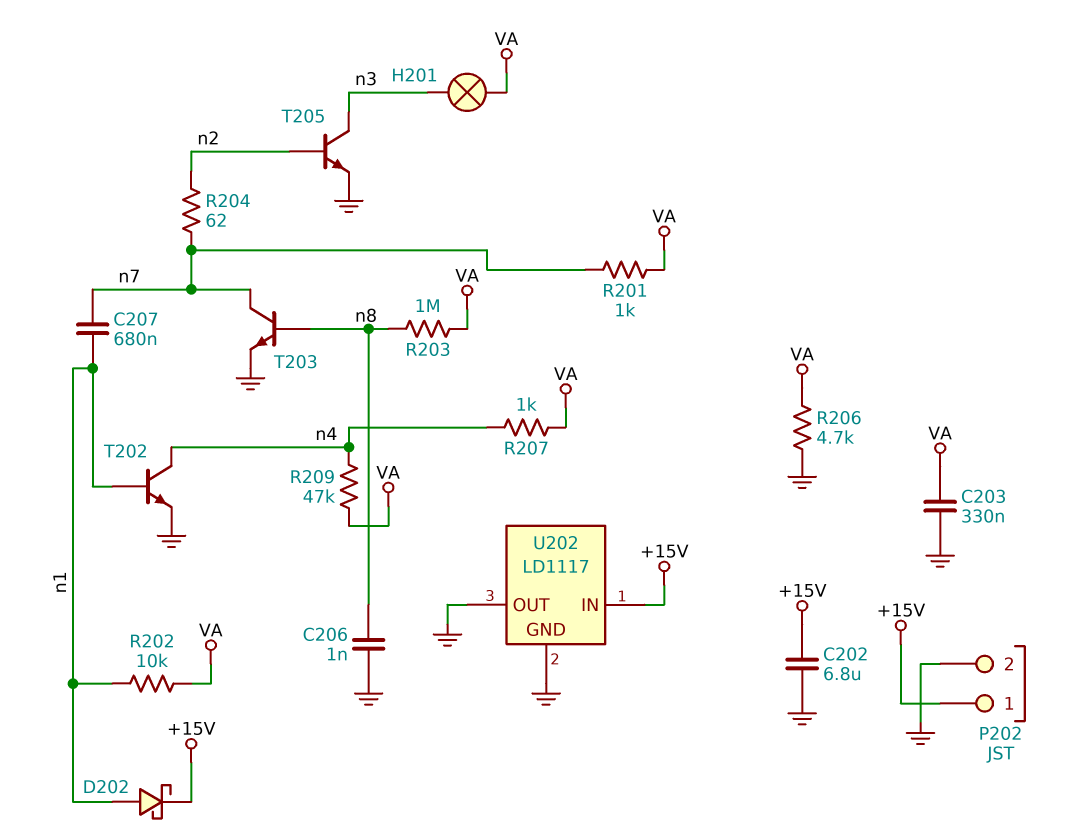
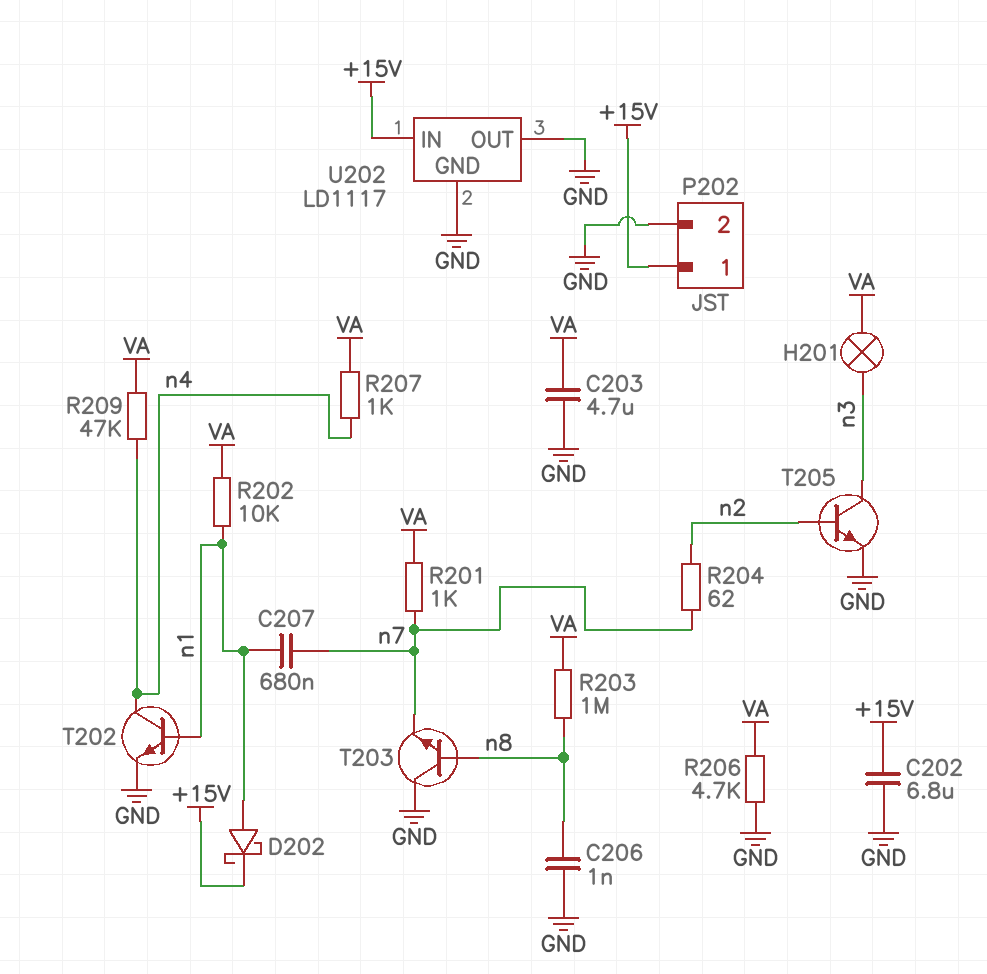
C203: 330nF (GND, VA) -> 4.7uF (GND, VA)
T203: NPN (B n8, C n7, E GND) -> NPN (B n8, C GND, E n7)

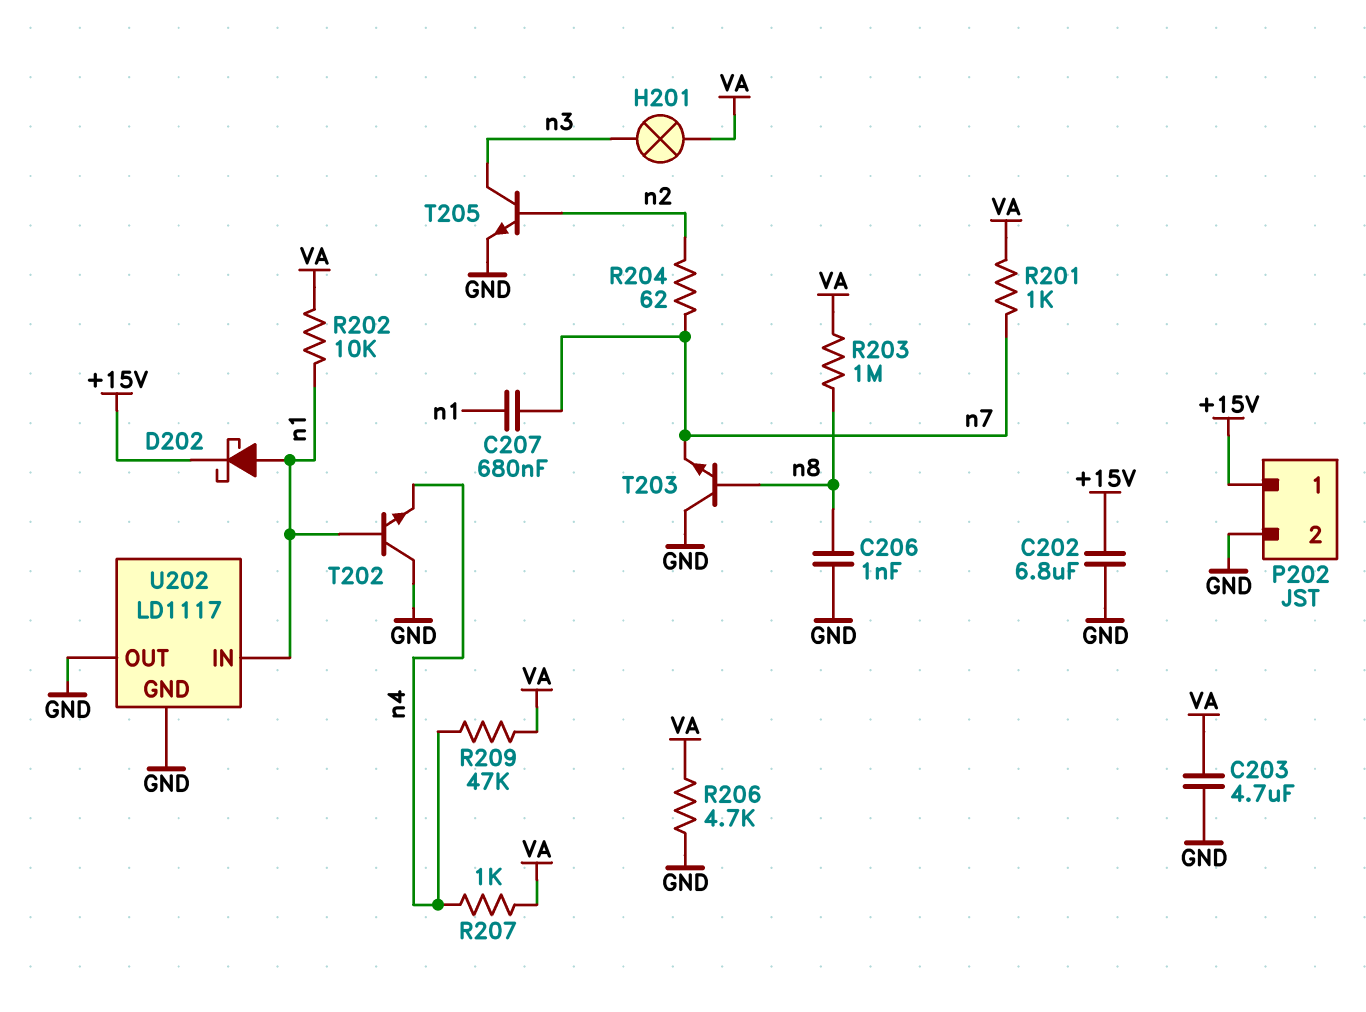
T202: NPN (B n1, C n4, E GND) -> NPN (B n1, C GND, E n4)
U202 pin IN: +15V -> n1

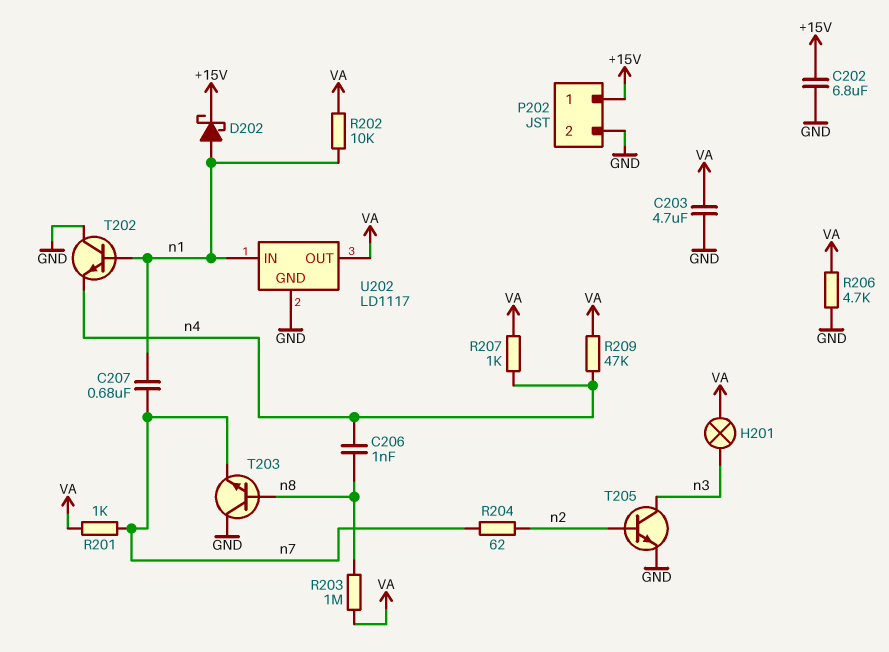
C206: 1nF (GND, n8) -> 1nF (n4, n8)
U202 pin OUT: GND -> VA

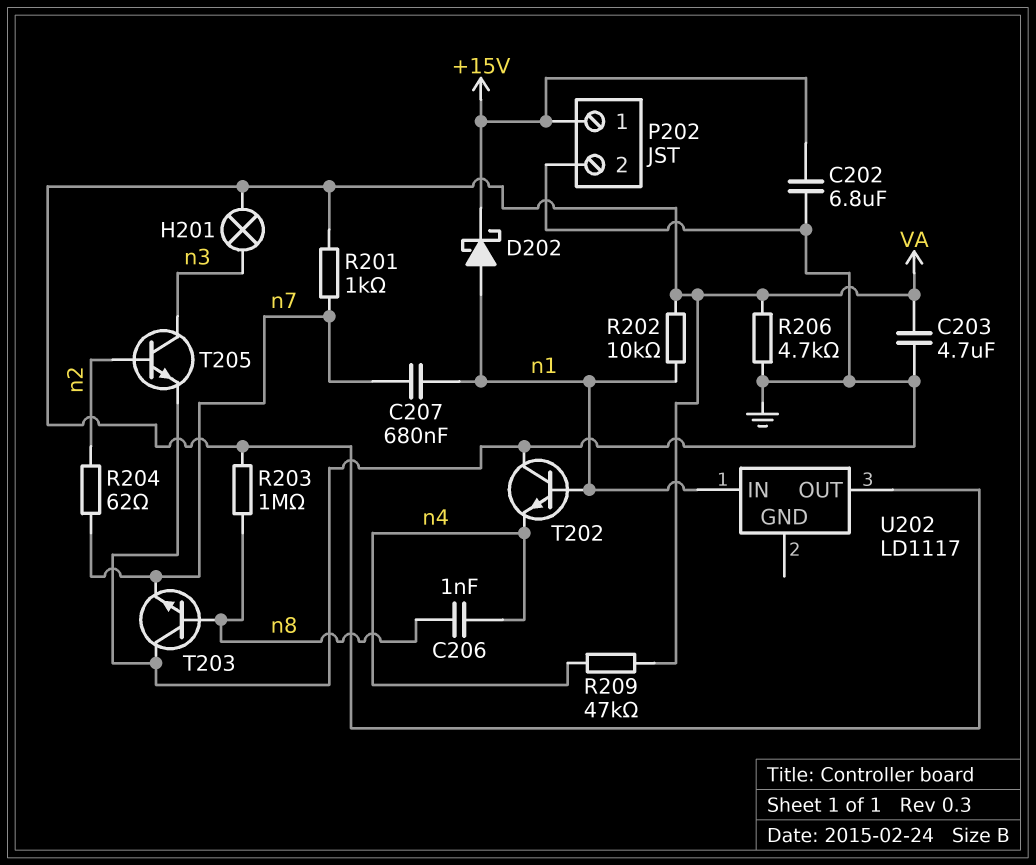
R207: 1k (VA, n4) -> none
U202 pin GND: GND -> none

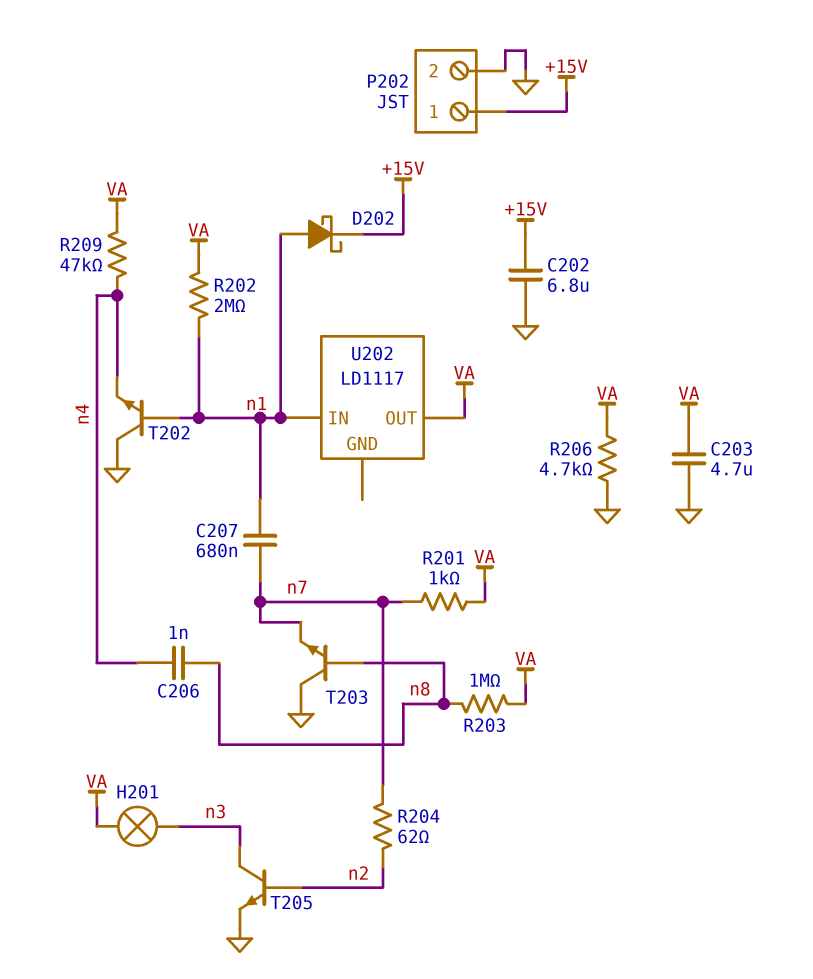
R202: 10k (VA, n1) -> 2M (VA, n1)

